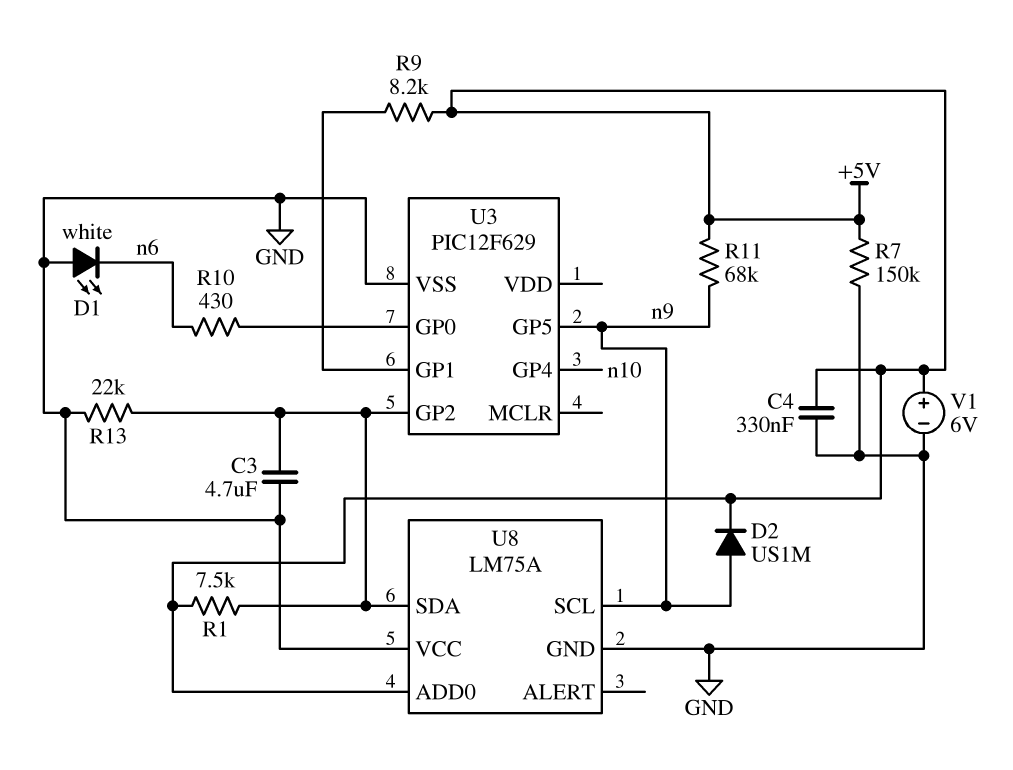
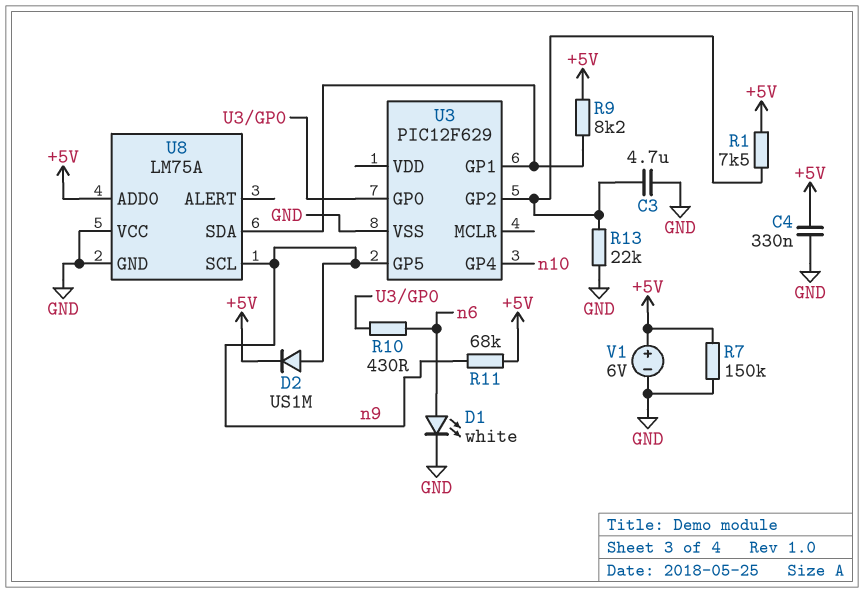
D1: LED white (A GND, K n6) -> LED white (A n6, K GND)
U8 pin SDA: U3/GP2 -> U3/GP1

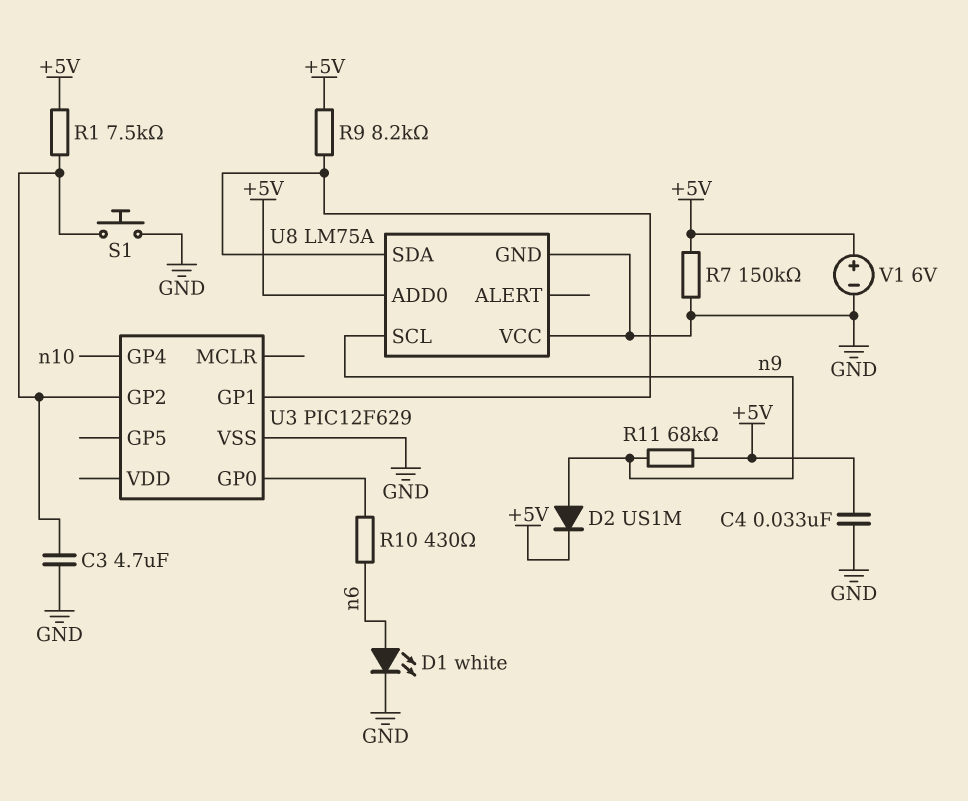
C4: 330nF (+5V, GND) -> 33nF (+5V, GND)
R13: 22k (GND, U3/GP2) -> none
S1: none -> button (GND, U3/GP2)
U3 pin GP5: n9 -> none

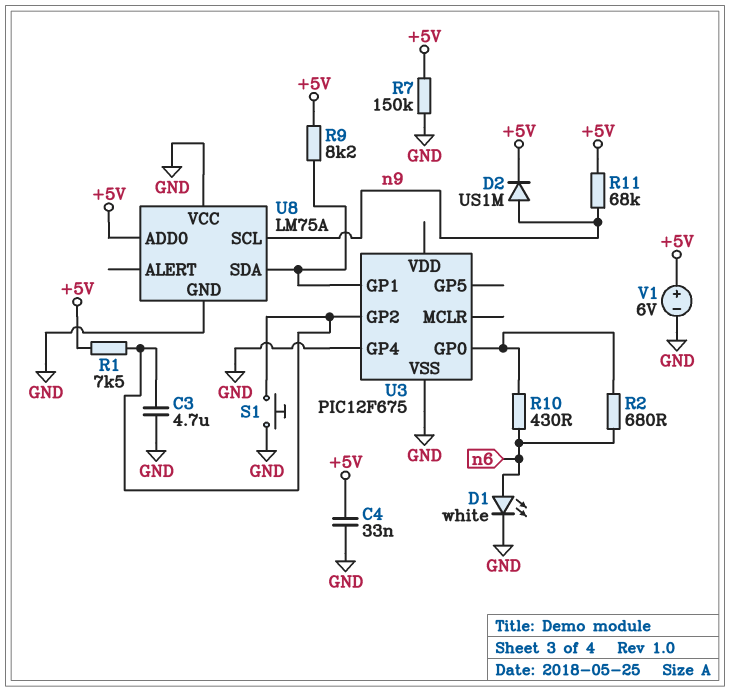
R2: none -> 680 (U3/GP0, n6)
U3: PIC12F629 -> PIC12F675
U3 pin GP4: n10 -> GND

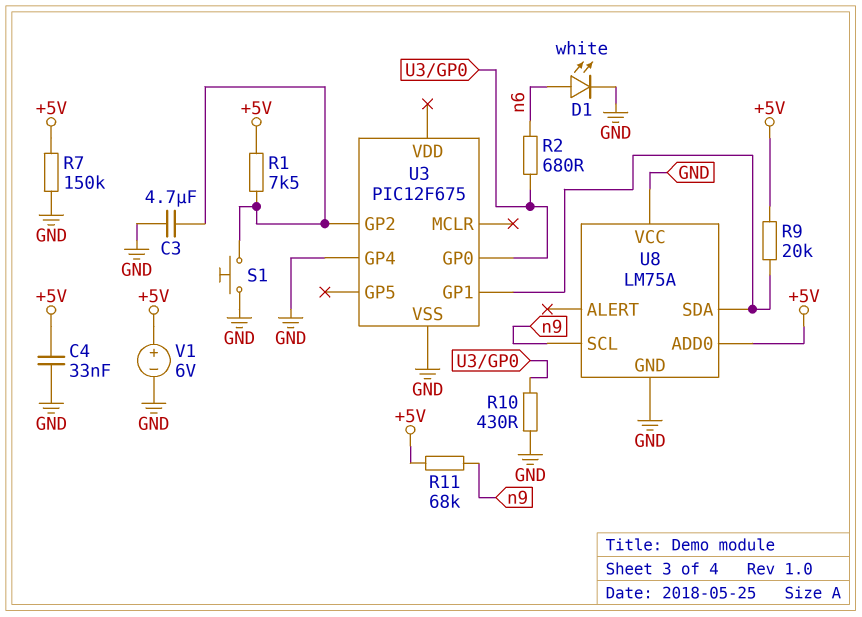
D2: diode US1M (A n9, K +5V) -> none
R9: 8.2k (+5V, U3/GP1) -> 20k (+5V, U3/GP1)
R10: 430 (U3/GP0, n6) -> 430 (GND, U3/GP0)

